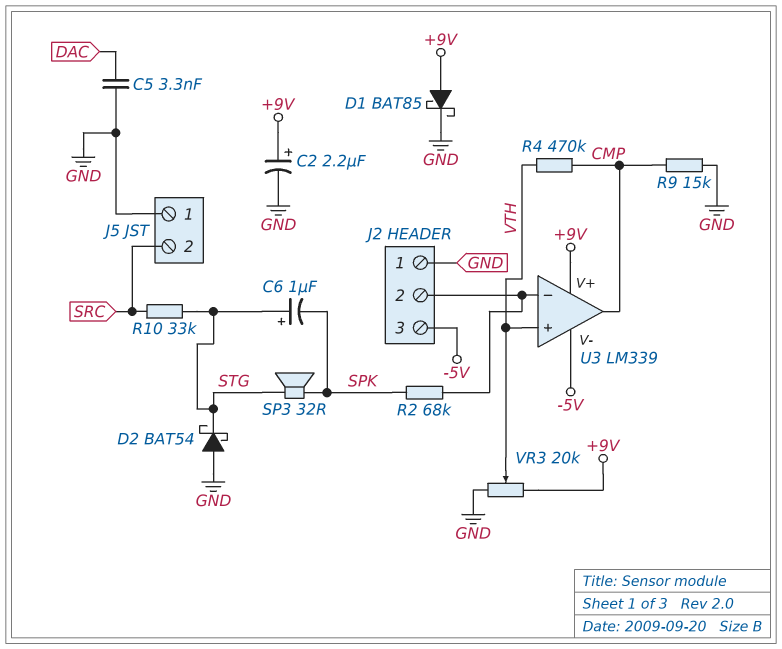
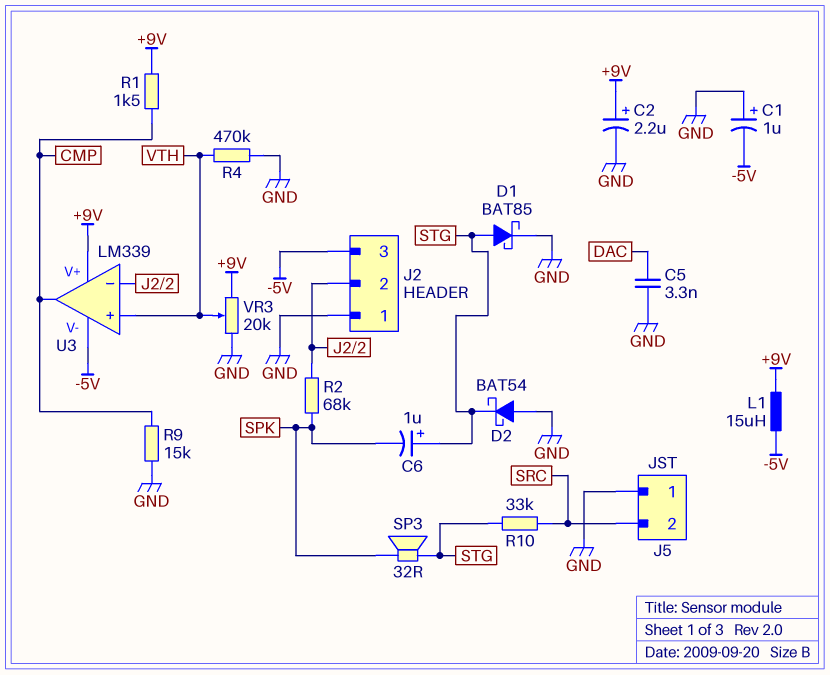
C1: none -> 1uF (plus GND, minus -5V)
D1: schottky BAT85 (A +9V, K GND) -> schottky BAT85 (A STG, K GND)
L1: none -> 15uH (+9V, -5V)
R1: none -> 1.5k (+9V, CMP)
R4: 470k (CMP, VTH) -> 470k (GND, VTH)

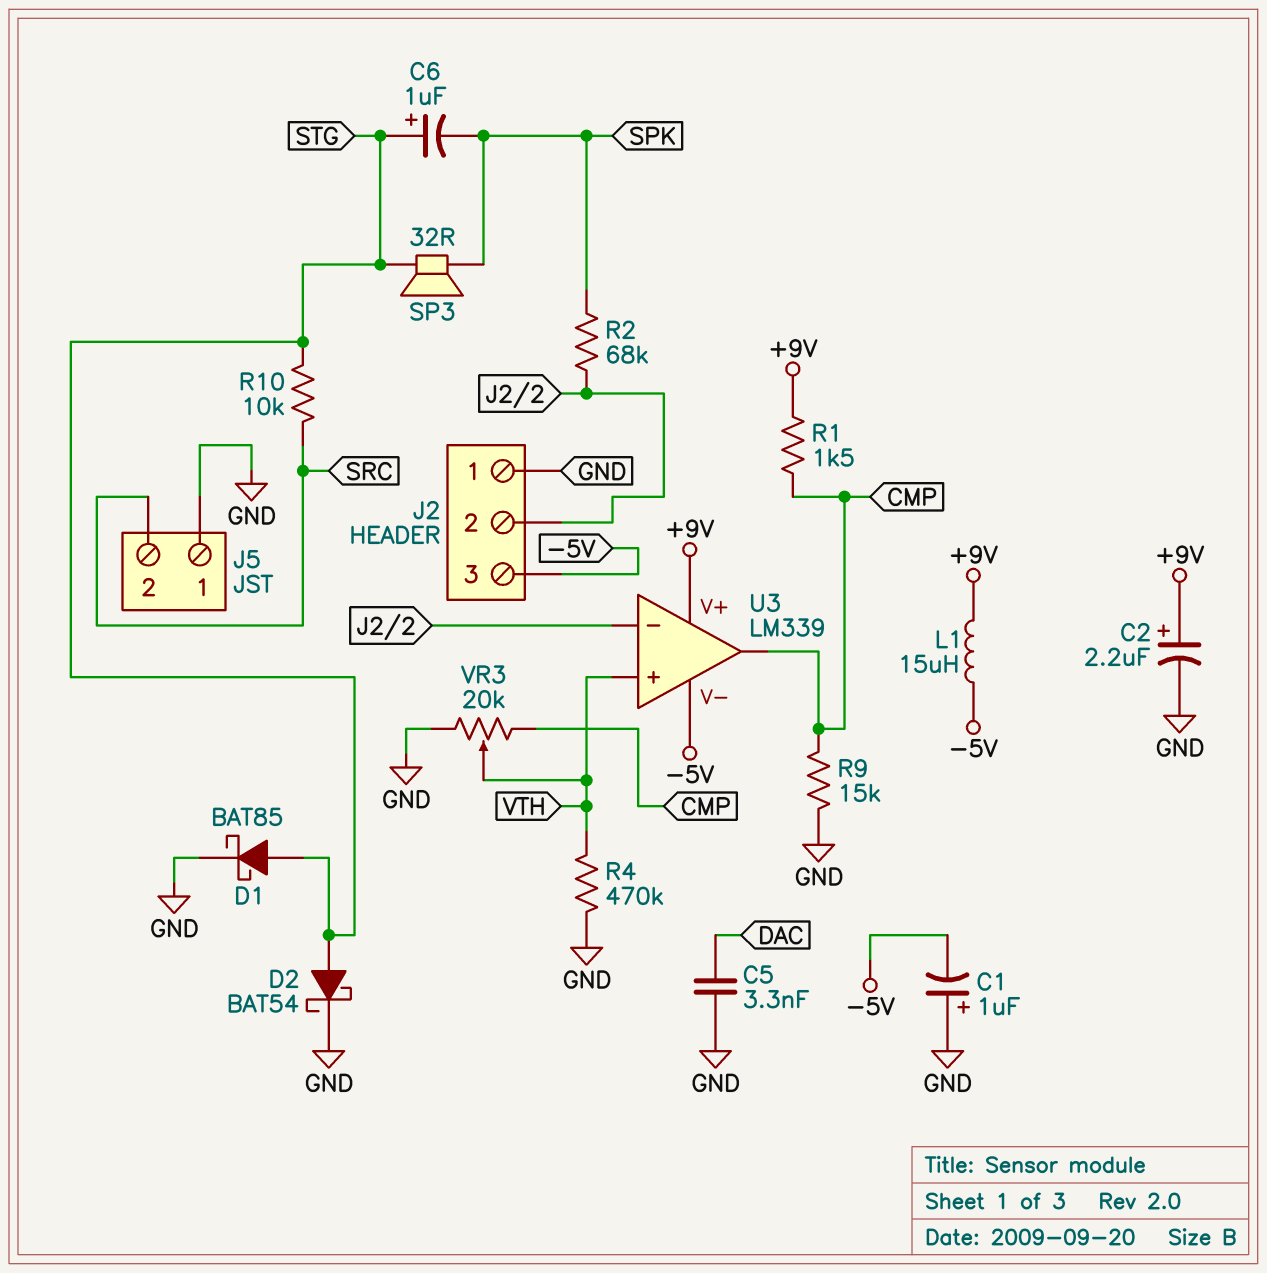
D2: schottky BAT54 (A GND, K STG) -> schottky BAT54 (A STG, K GND)
R10: 33k (SRC, STG) -> 10k (SRC, STG)
VR3: 20k (+9V, GND, wiper VTH) -> 20k (CMP, GND, wiper VTH)

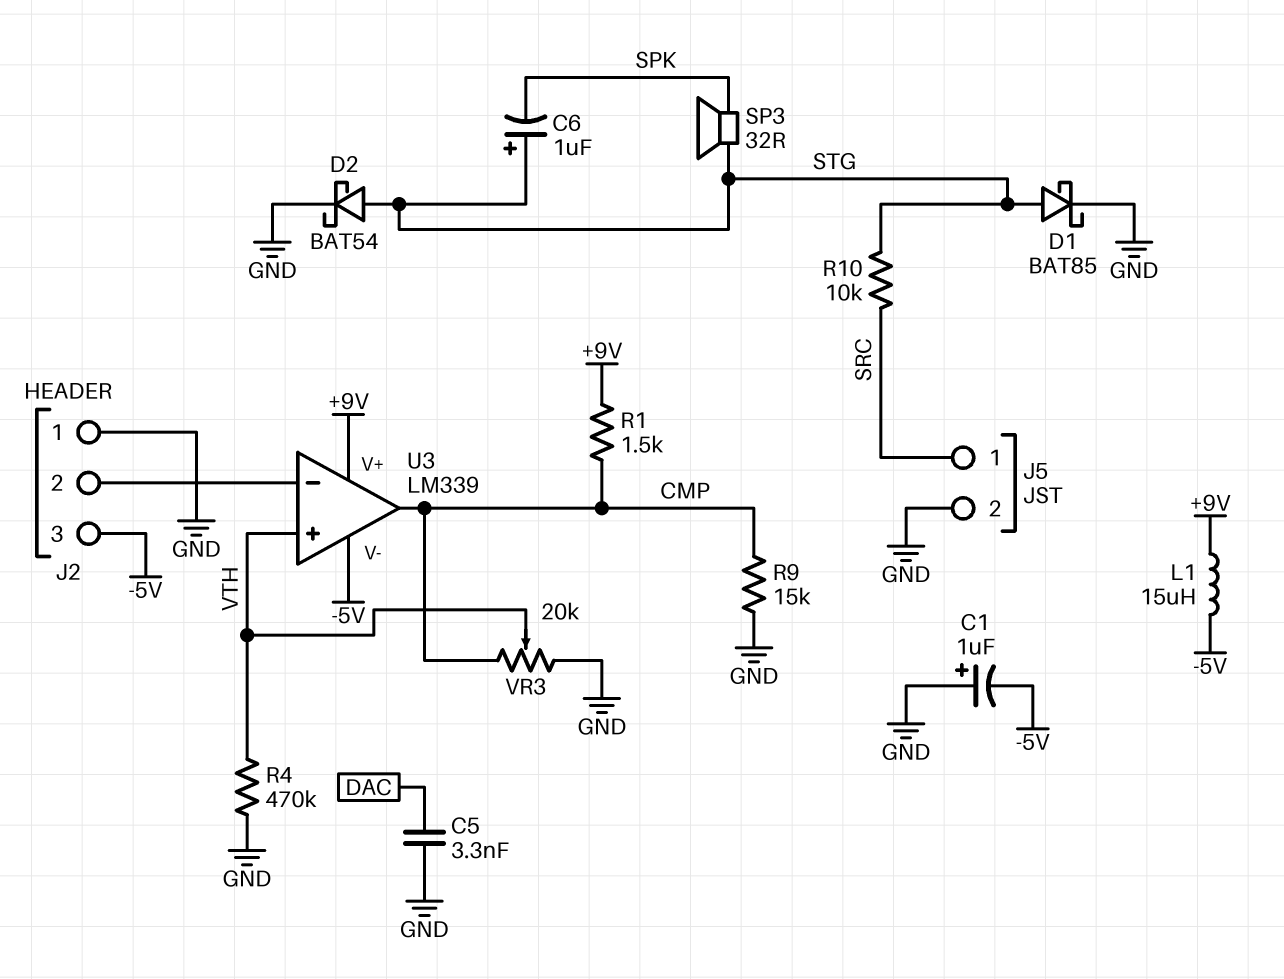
C2: 2.2uF (plus +9V, minus GND) -> none
J5 pin 1: GND -> SRC
J5 pin 2: SRC -> GND
R2: 68k (J2/2, SPK) -> none

